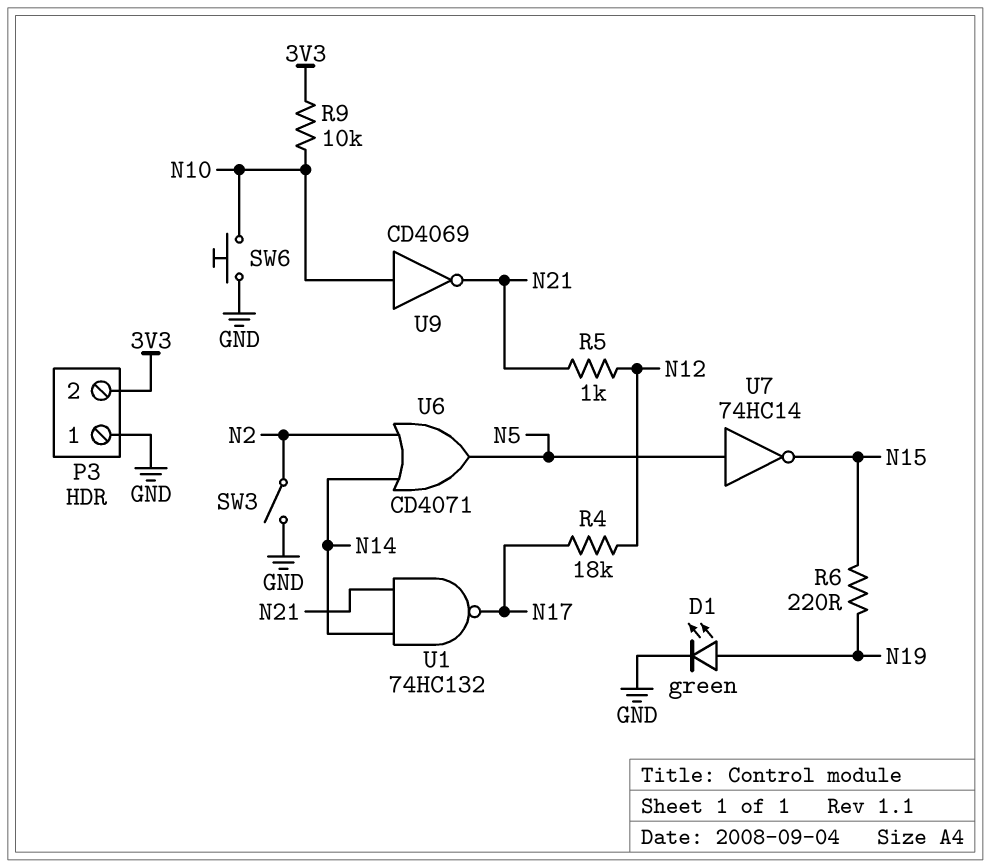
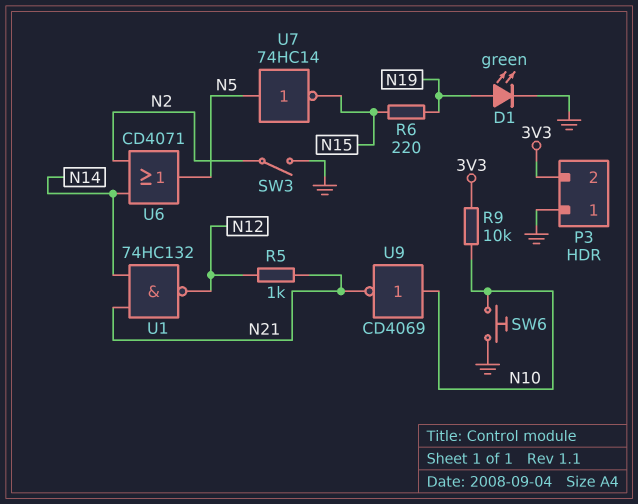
R4: 18k (N12, N17) -> none
U1: NAND 74HC132 (in N14, in N21, out N17) -> NAND 74HC132 (in N14, in N21, out N12)

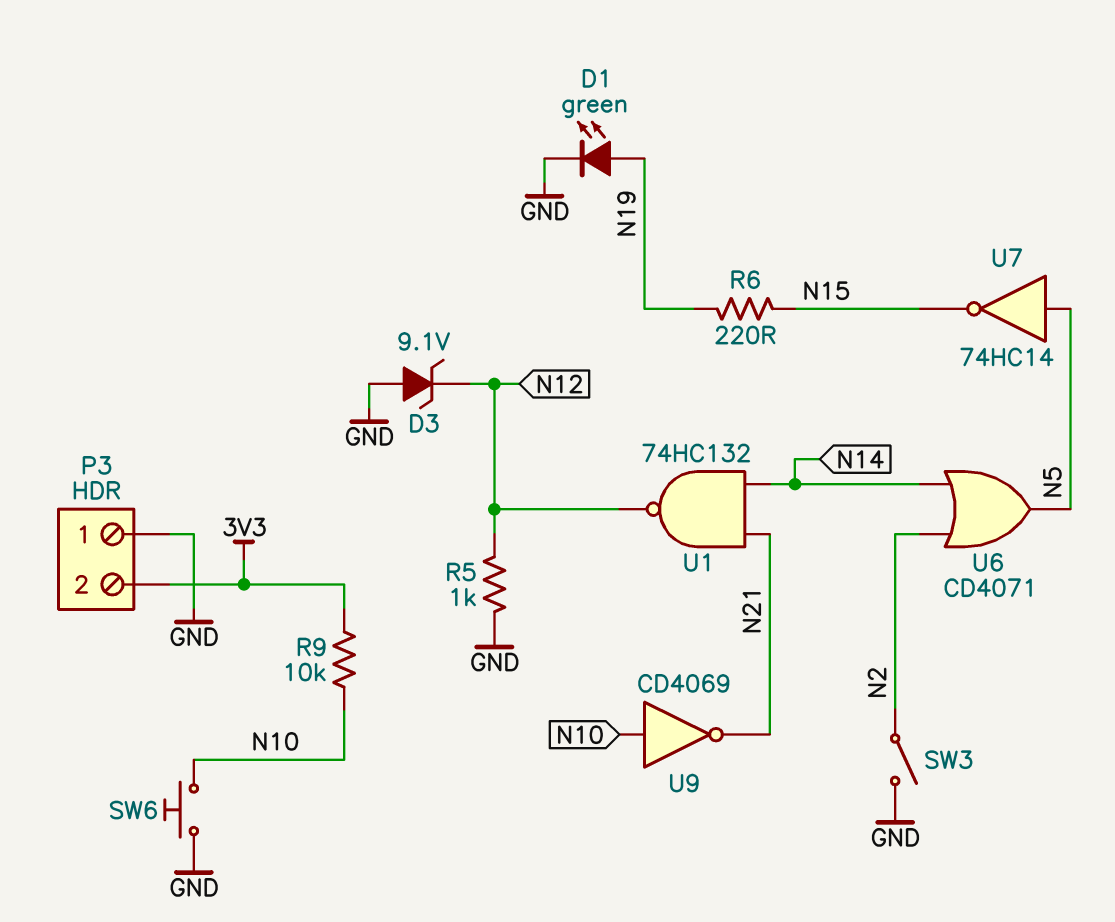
D3: none -> zener 9.1V (A GND, K N12)
R5: 1k (N12, N21) -> 1k (GND, N12)

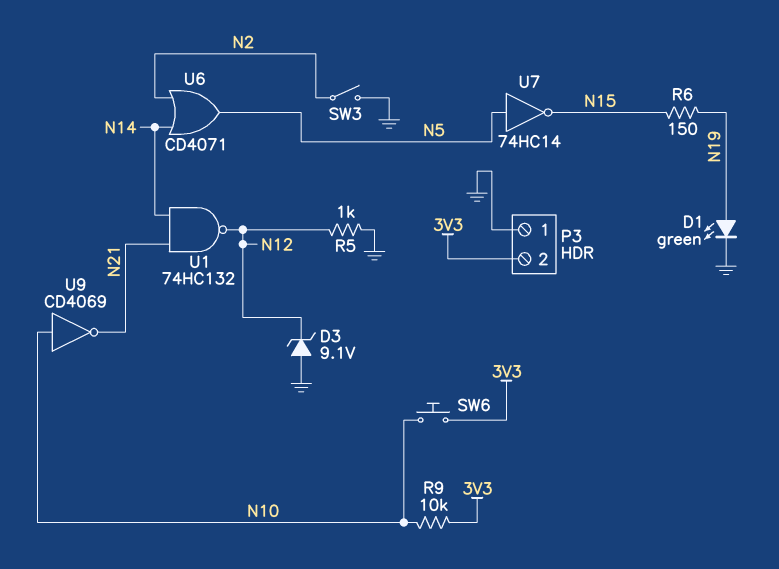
R6: 220 (N15, N19) -> 150 (N15, N19)
SW6: button (GND, N10) -> button (3V3, N10)

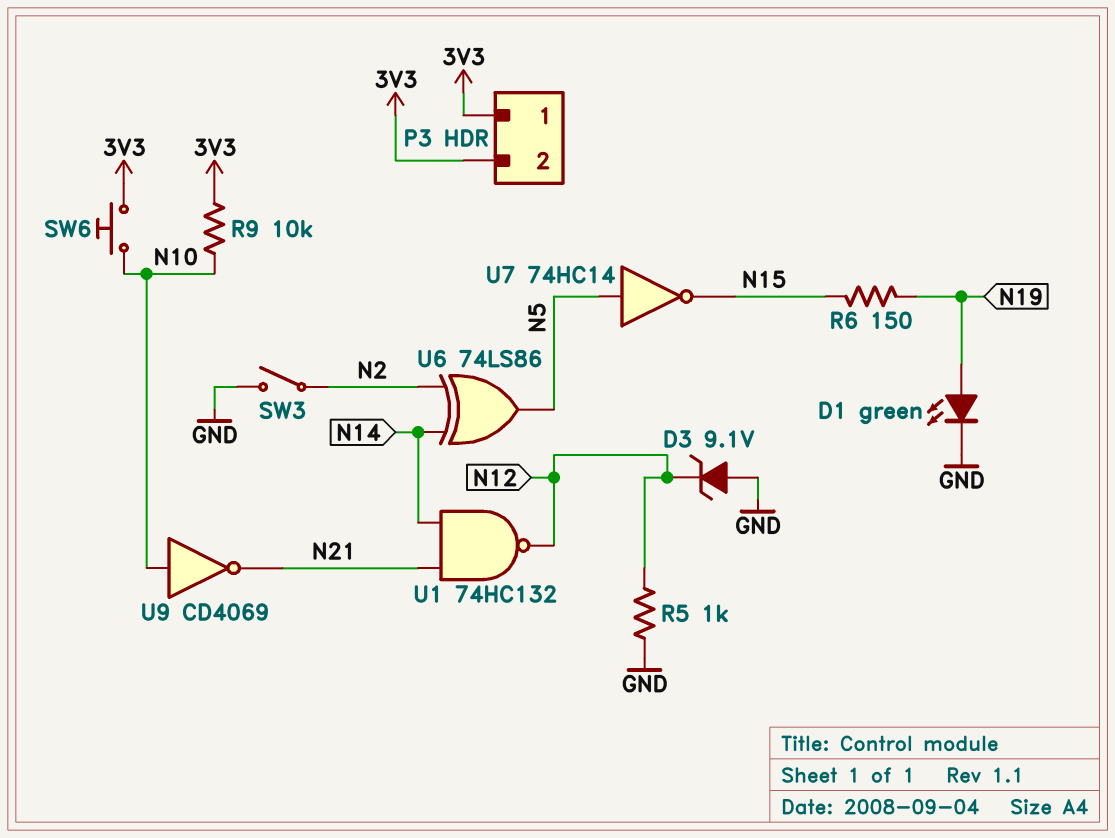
P3 pin 1: GND -> 3V3
U6: OR CD4071 (in N2, in N14, out N5) -> XOR 74LS86 (in N2, in N14, out N5)

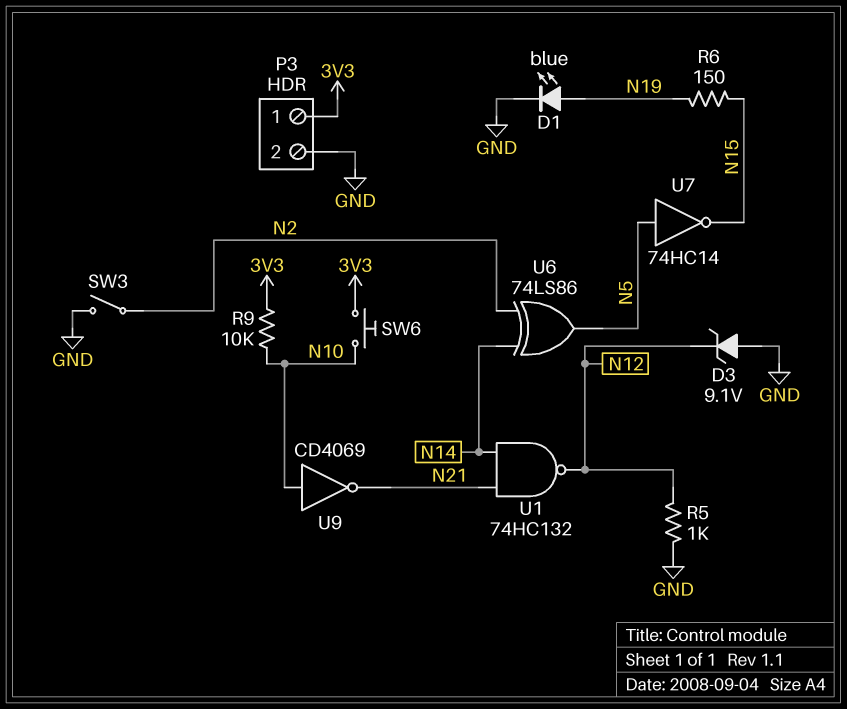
D1: LED green (A N19, K GND) -> LED blue (A N19, K GND)
P3 pin 2: 3V3 -> GND

